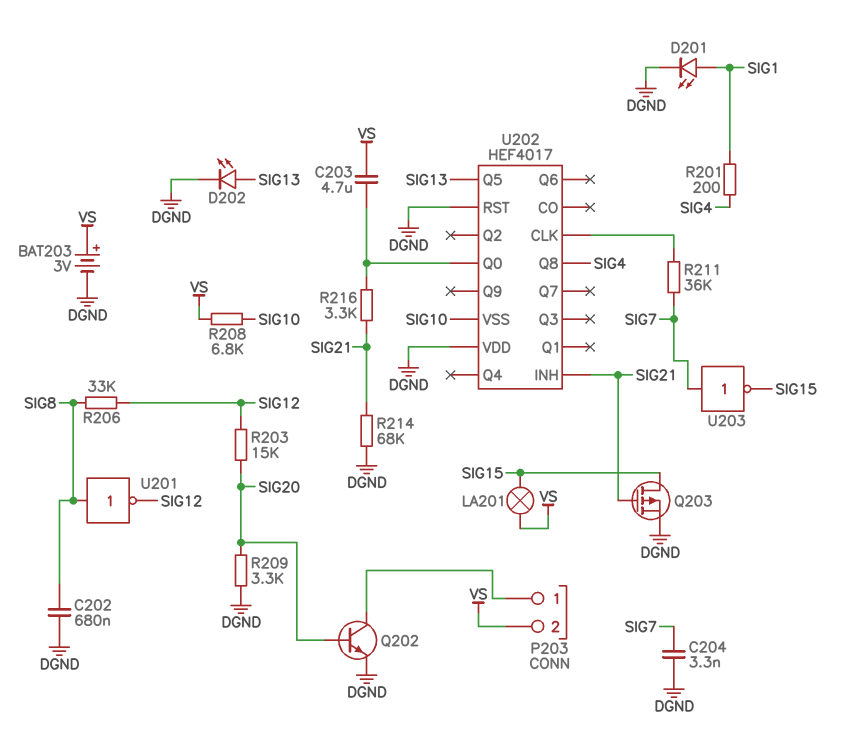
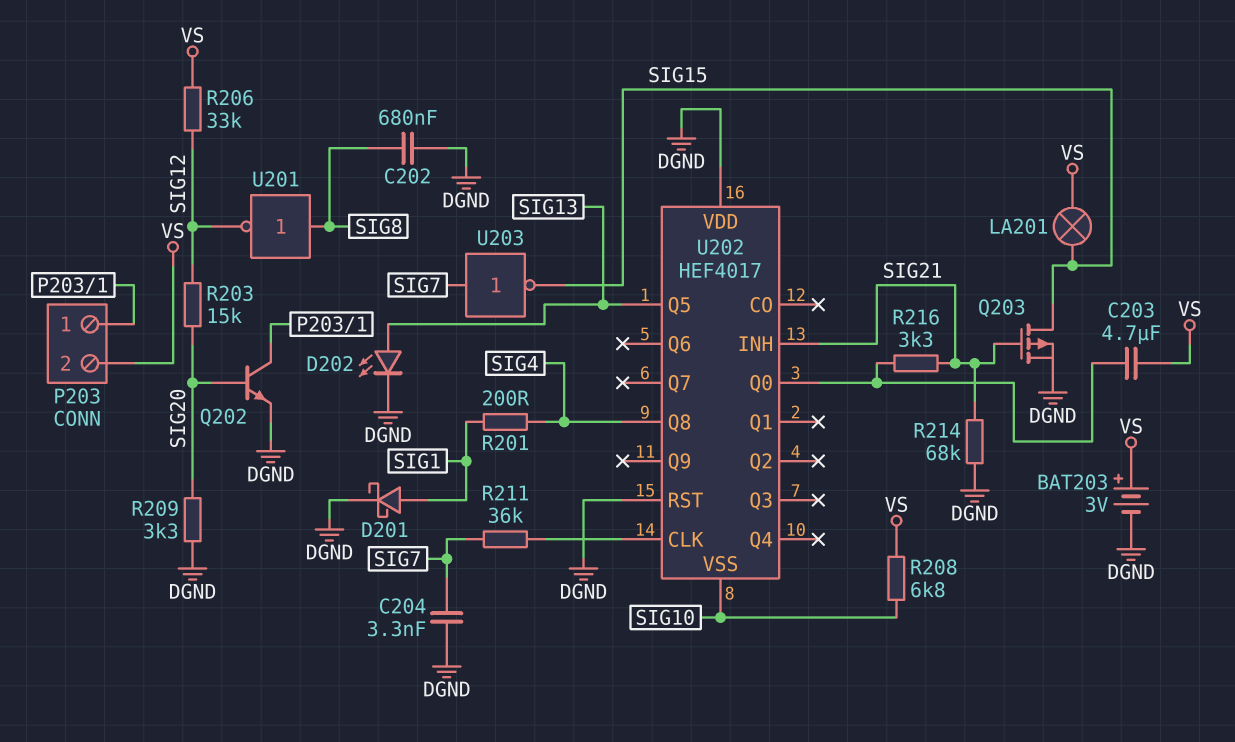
D201: LED (A SIG1, K DGND) -> schottky (A SIG1, K DGND)
R206: 33k (SIG8, SIG12) -> 33k (SIG12, VS)

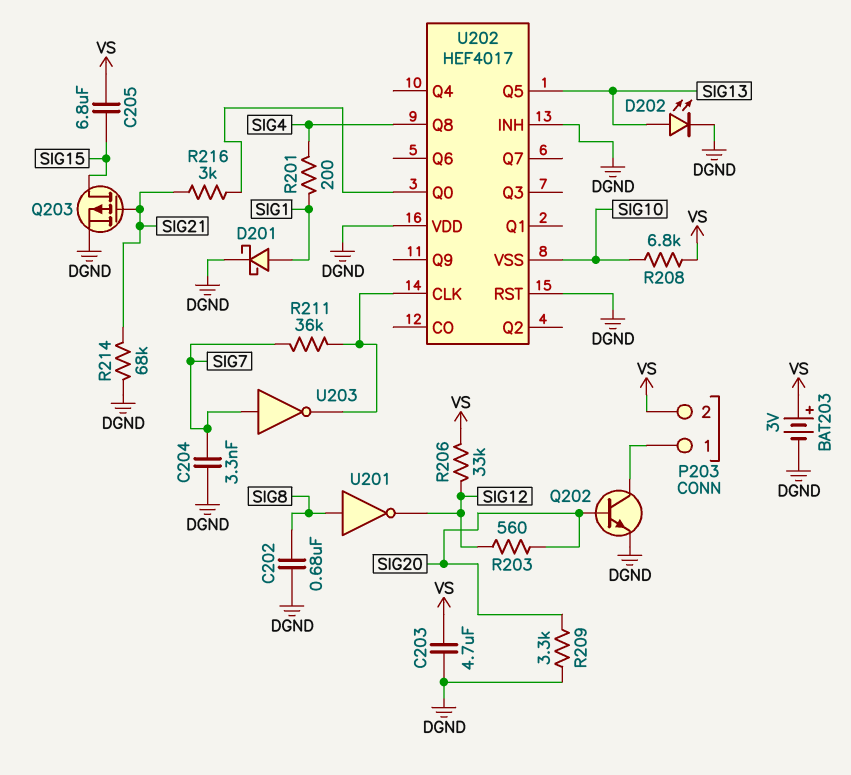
C203: 4.7uF (U202/Q0, VS) -> 4.7uF (DGND, VS)
C205: none -> 6.8uF (SIG15, VS)
LA201: lamp (SIG15, VS) -> none
R203: 15k (SIG12, SIG20) -> 560 (SIG12, SIG20)
R216: 3.3k (SIG21, U202/Q0) -> 3k (SIG21, U202/Q0)
U202 pin INH: SIG21 -> DGND
U203: NOT (in SIG7, out SIG15) -> NOT (in SIG7, out U202/CLK)

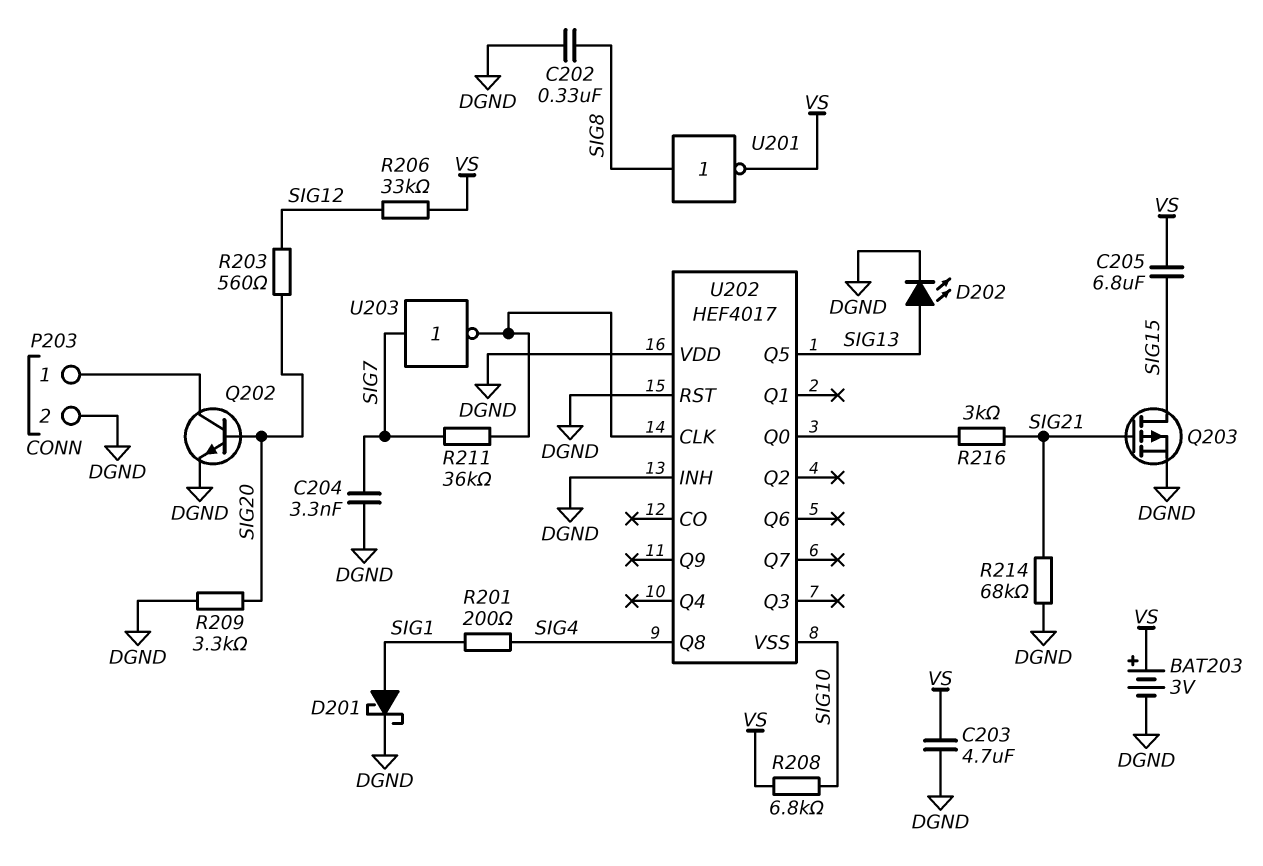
C202: 680nF (DGND, SIG8) -> 330nF (DGND, SIG8)
P203 pin 2: VS -> DGND
U201: NOT (in SIG8, out SIG12) -> NOT (in SIG8, out VS)

